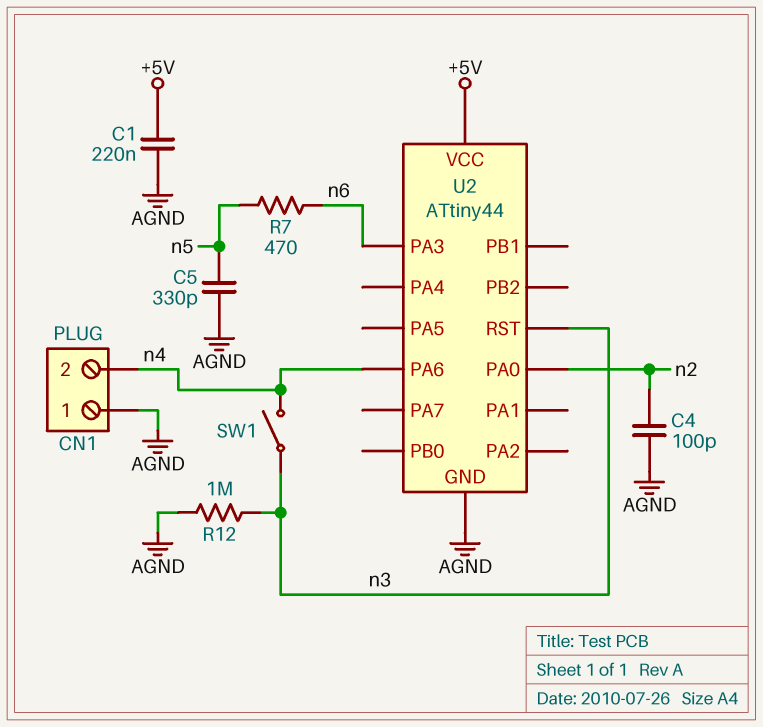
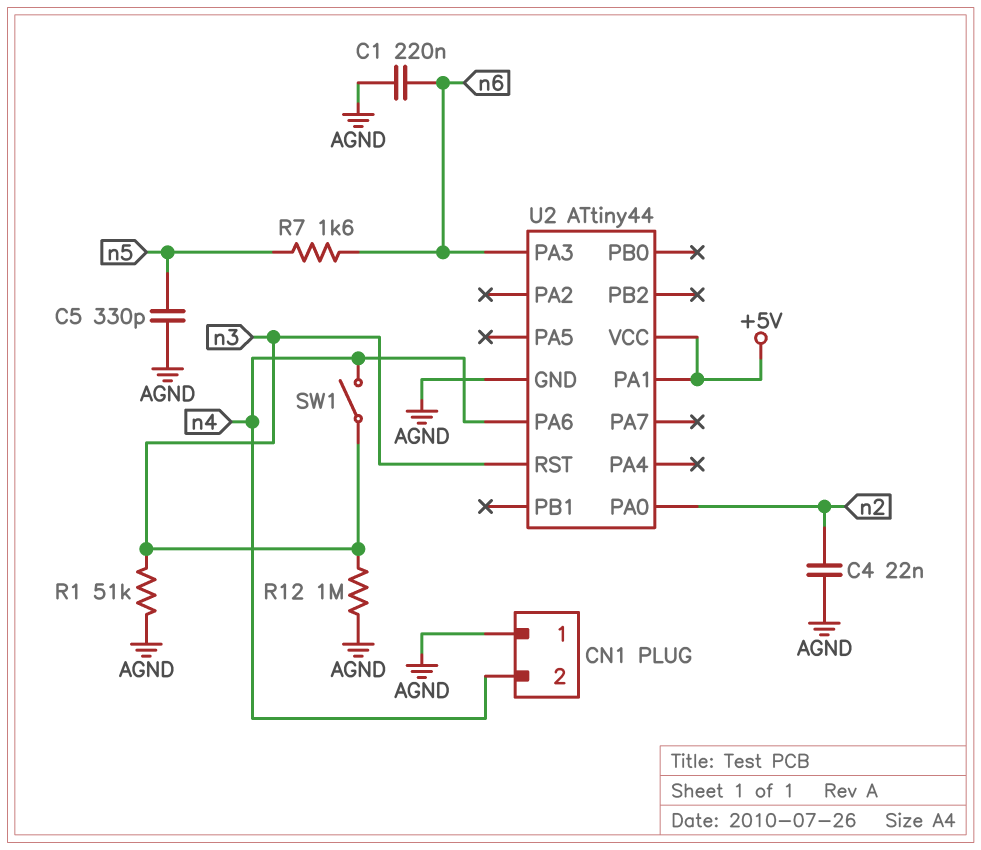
C1: 220nF (+5V, AGND) -> 220nF (AGND, n6)
C4: 100pF (AGND, n2) -> 22nF (AGND, n2)
R1: none -> 51k (AGND, n3)
R7: 470 (n5, n6) -> 1.6k (n5, n6)
U2 pin PA1: none -> +5V

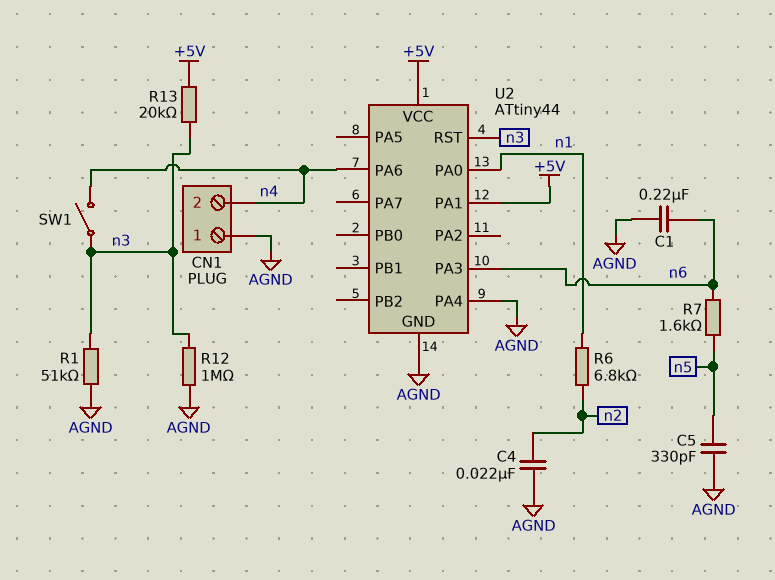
R6: none -> 6.8k (n1, n2)
R13: none -> 20k (+5V, n3)
U2 pin PA0: n2 -> n1
U2 pin PA4: none -> AGND

